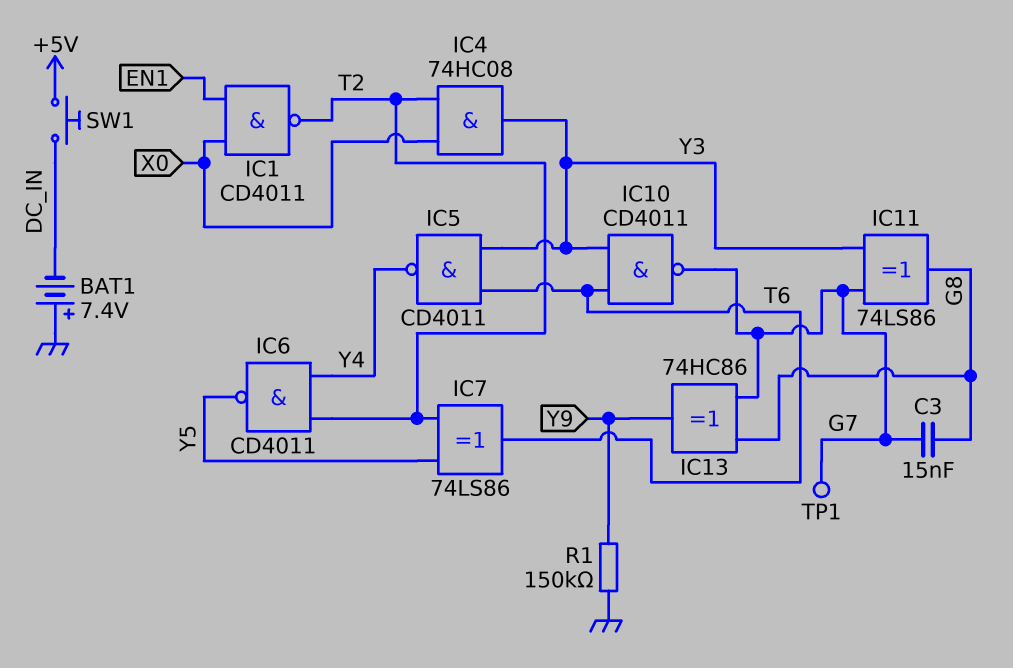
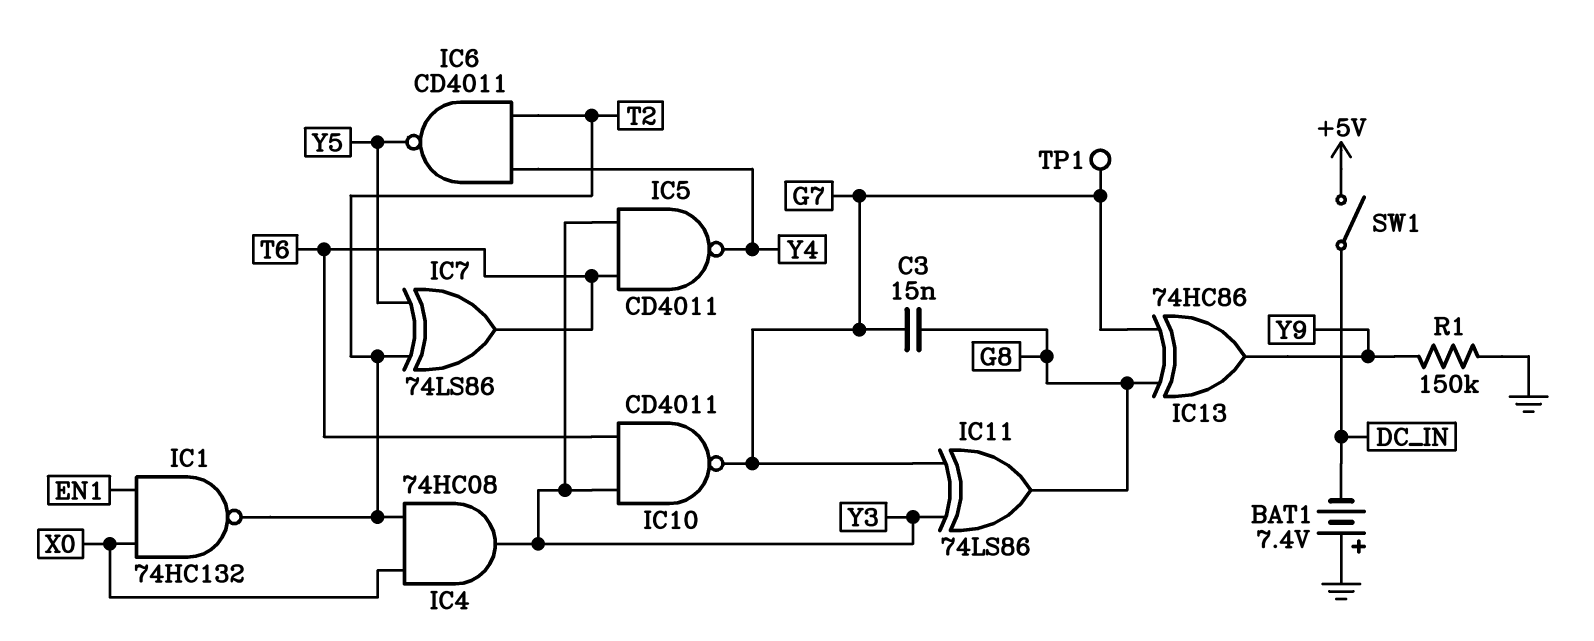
IC1: NAND CD4011 (in EN1, in X0, out T2) -> NAND 74HC132 (in EN1, in X0, out T2)
SW1: button (+5V, DC_IN) -> switch (+5V, DC_IN)

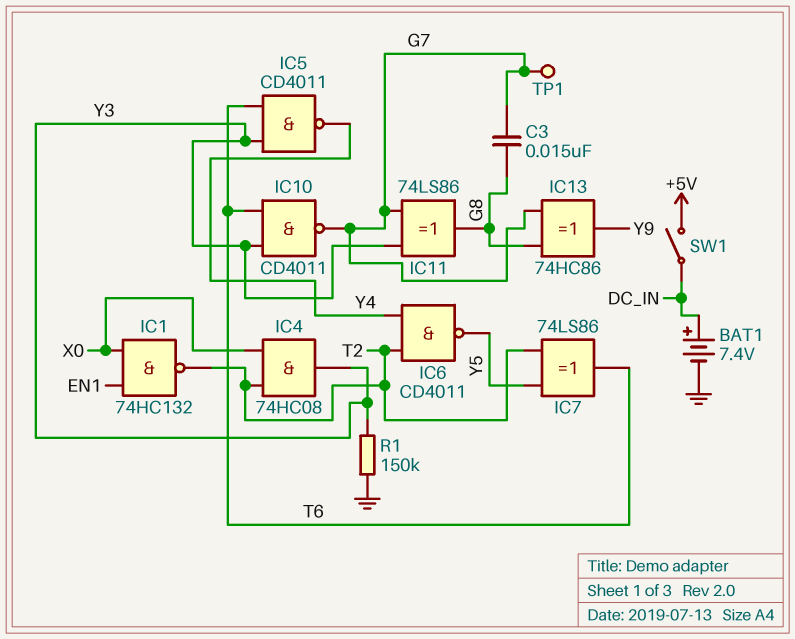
BAT1: 7.4V (plus GND, minus DC_IN) -> 7.4V (plus DC_IN, minus GND)
R1: 150k (GND, Y9) -> 150k (GND, Y3)

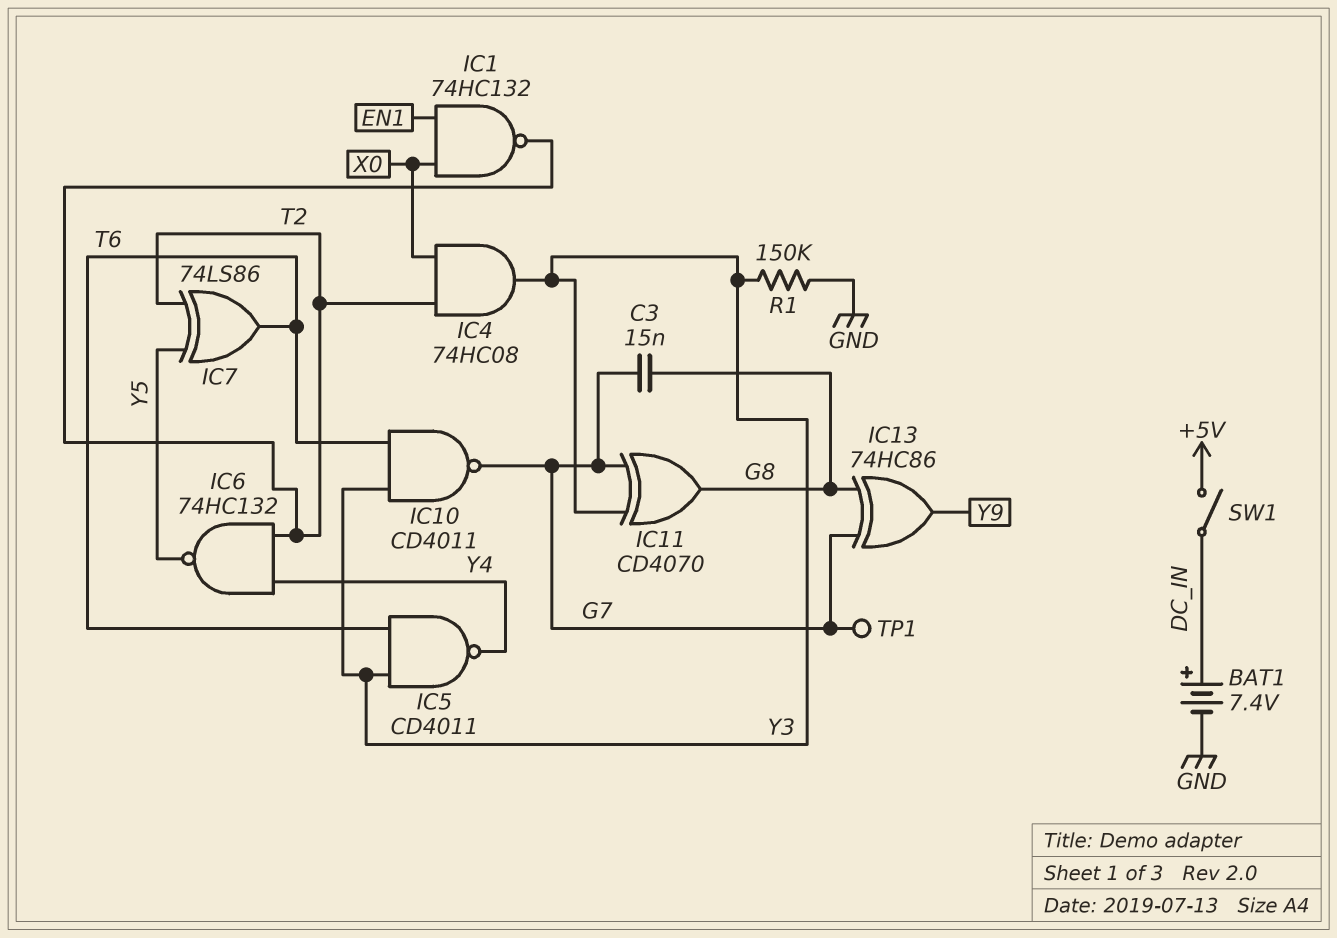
IC6: NAND CD4011 (in T2, in Y4, out Y5) -> NAND 74HC132 (in T2, in Y4, out Y5)
IC11: XOR 74LS86 (in G7, in Y3, out G8) -> XOR CD4070 (in G7, in Y3, out G8)

